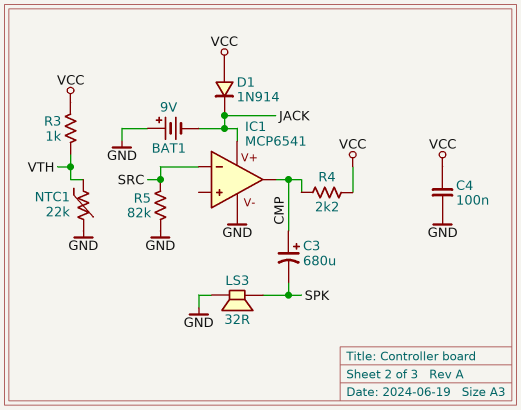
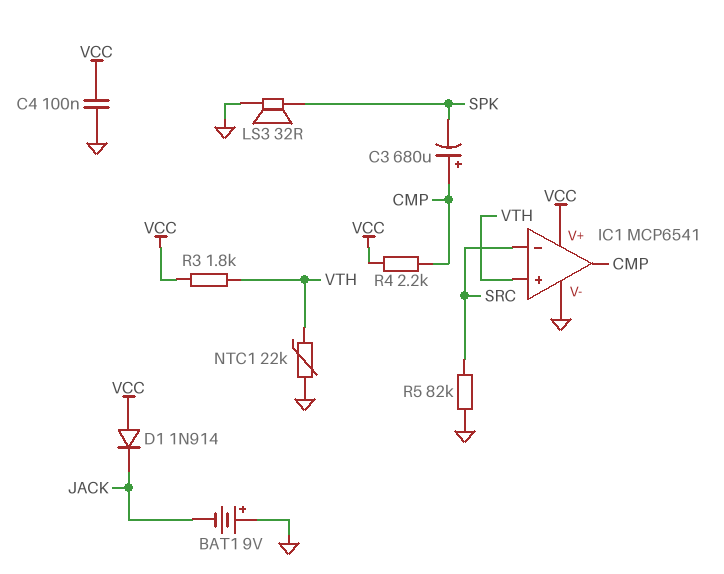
IC1 pin V+: JACK -> VCC
IC1 pin in+: none -> VTH
R3: 1k (VCC, VTH) -> 1.8k (VCC, VTH)

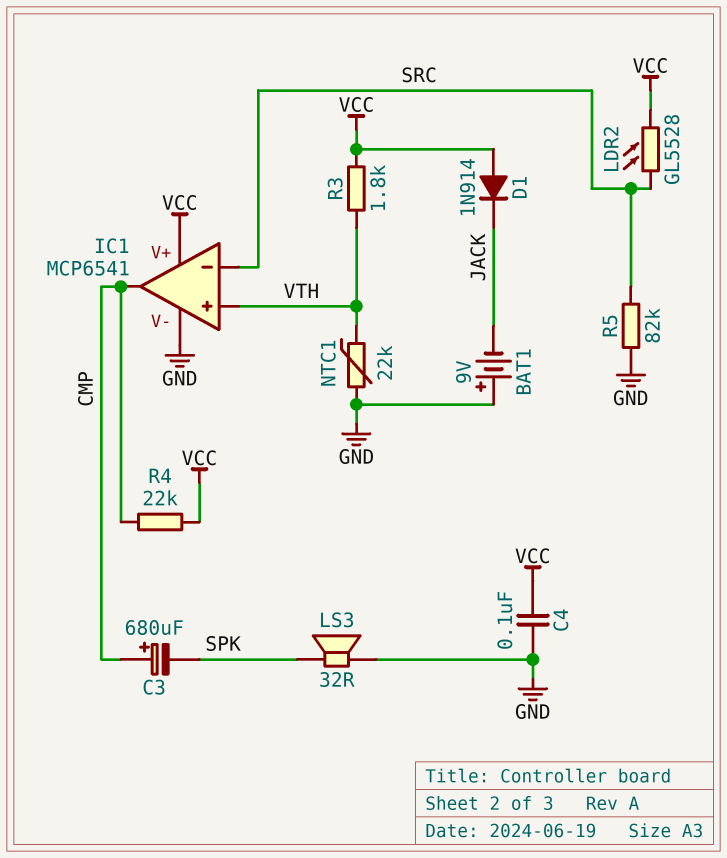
LDR2: none -> GL5528 (SRC, VCC)
R4: 2.2k (CMP, VCC) -> 22k (CMP, VCC)

